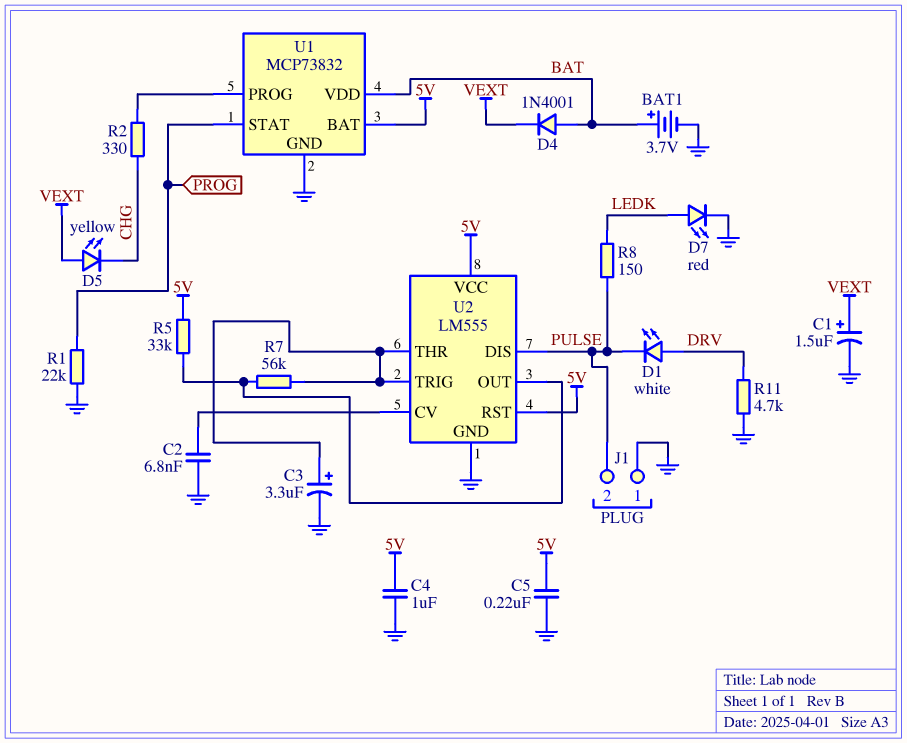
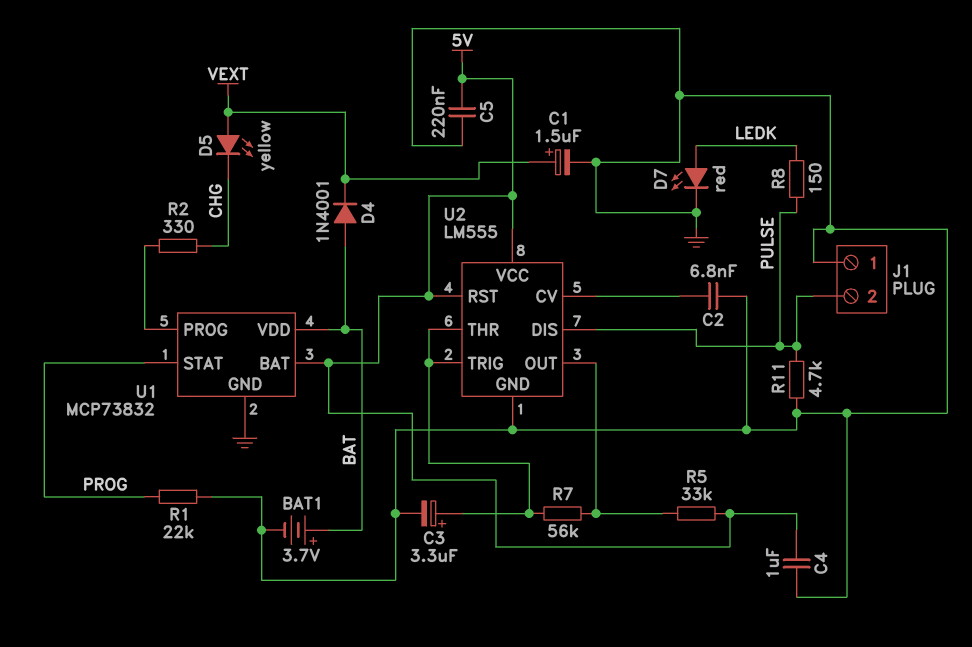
D1: LED white (A DRV, K PULSE) -> none
R11: 4.7k (DRV, GND) -> 4.7k (GND, PULSE)

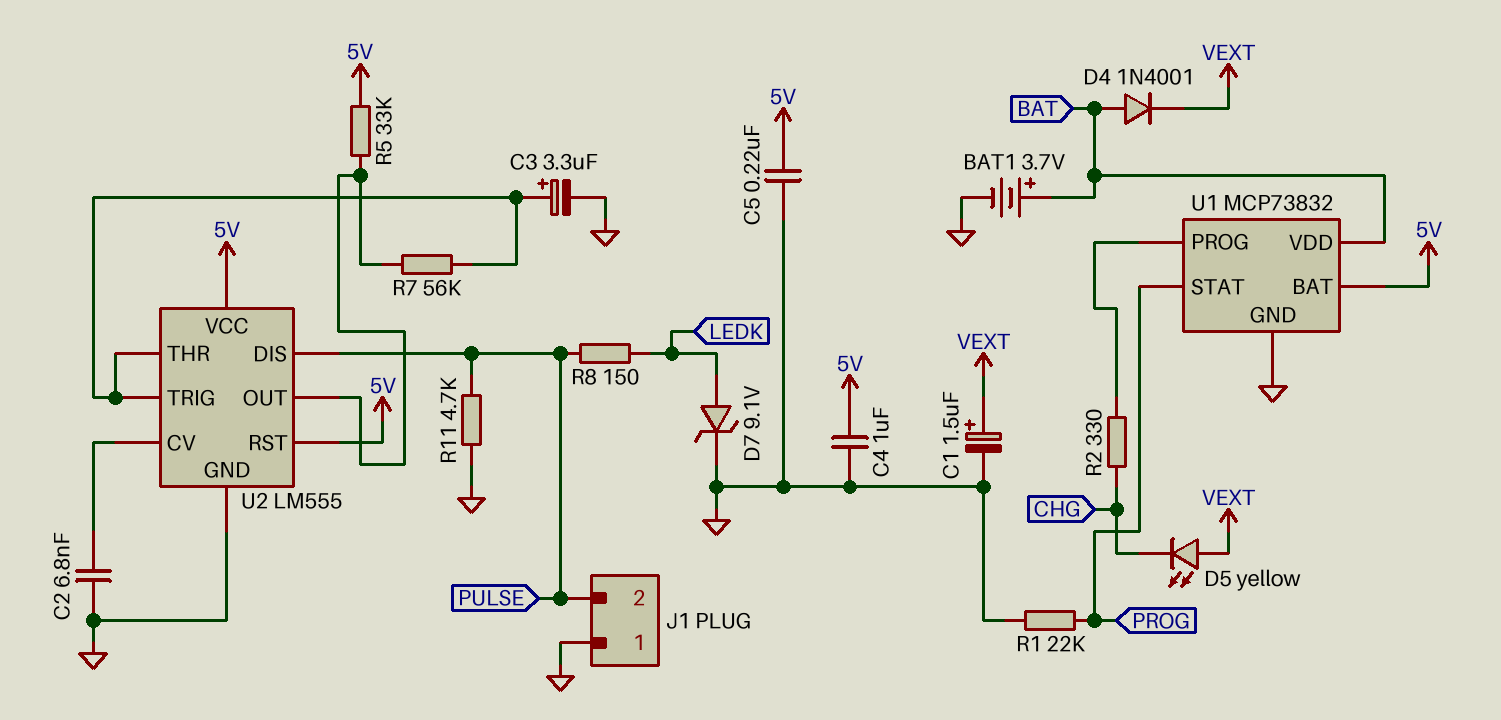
D7: LED red (A LEDK, K GND) -> zener 9.1V (A LEDK, K GND)

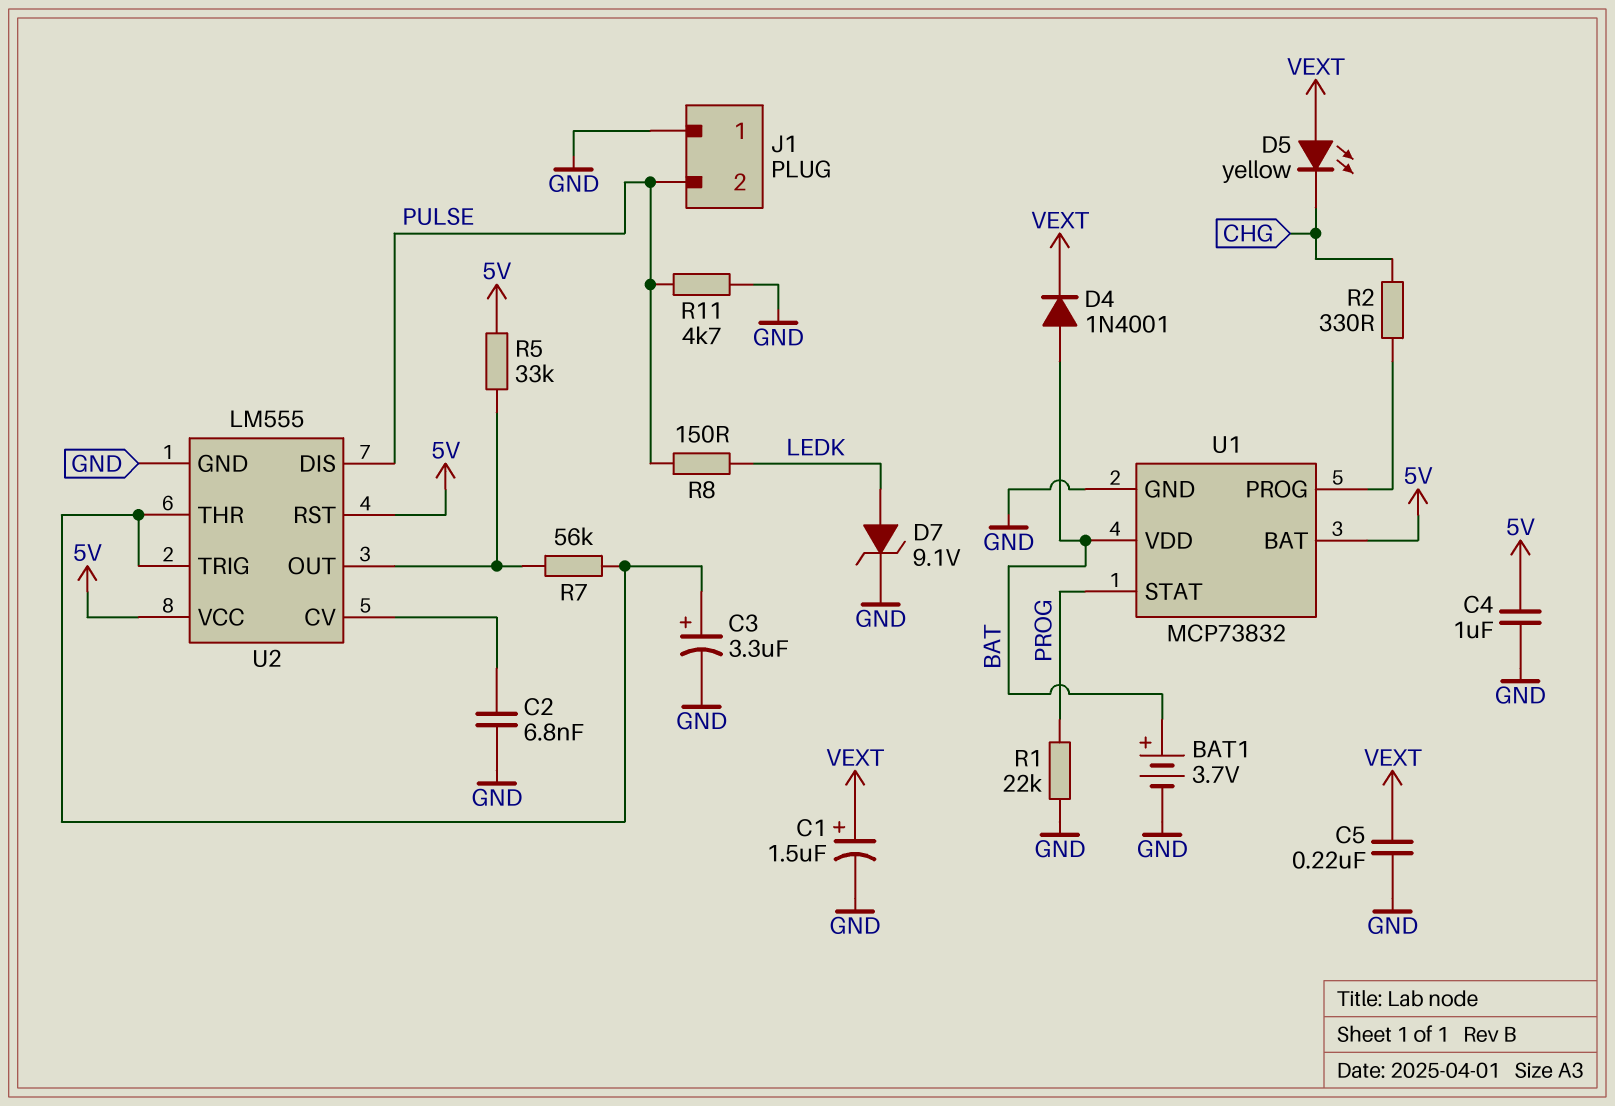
C5: 220nF (5V, GND) -> 220nF (GND, VEXT)

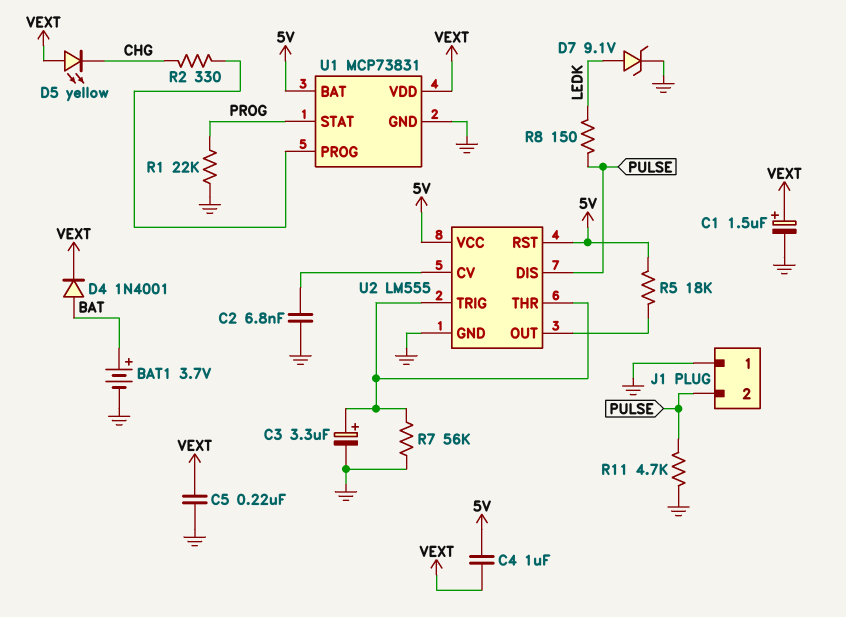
C4: 1uF (5V, GND) -> 1uF (5V, VEXT)
R5: 33k (5V, U2/OUT) -> 18k (5V, U2/OUT)
R7: 56k (U2/OUT, U2/THR) -> 56k (GND, U2/THR)
U1: MCP73832 -> MCP73831
U1 pin VDD: BAT -> VEXT

